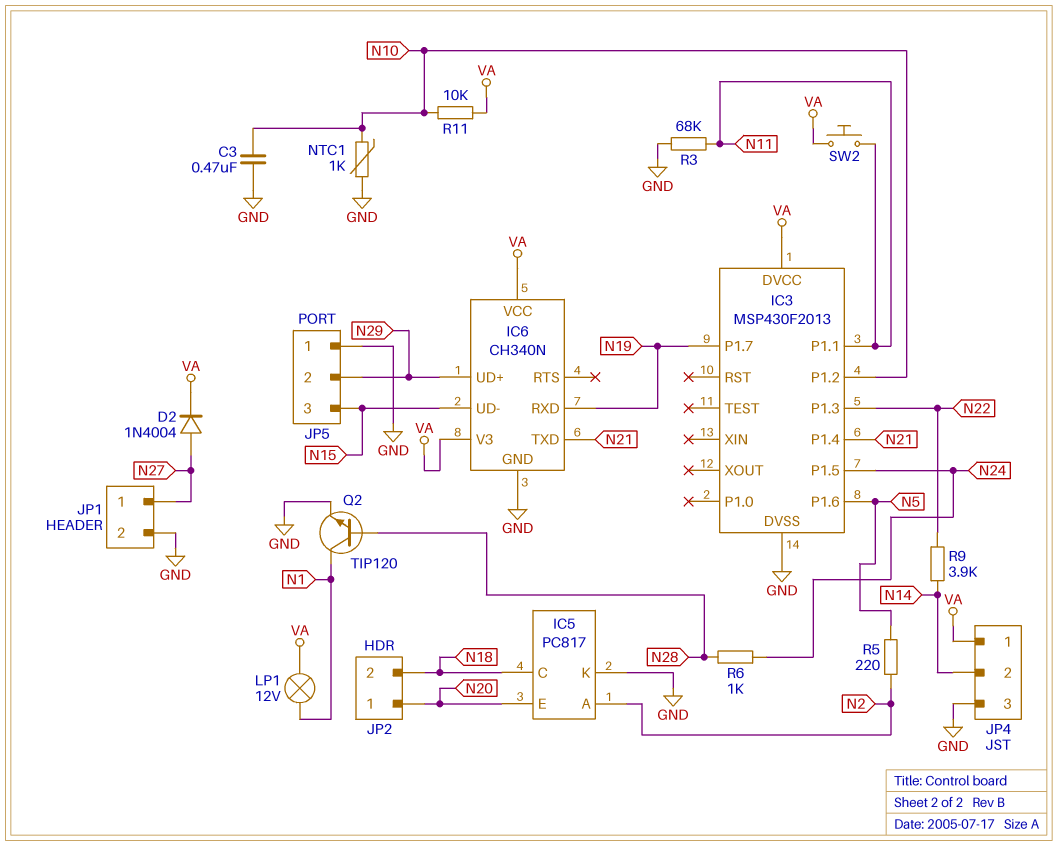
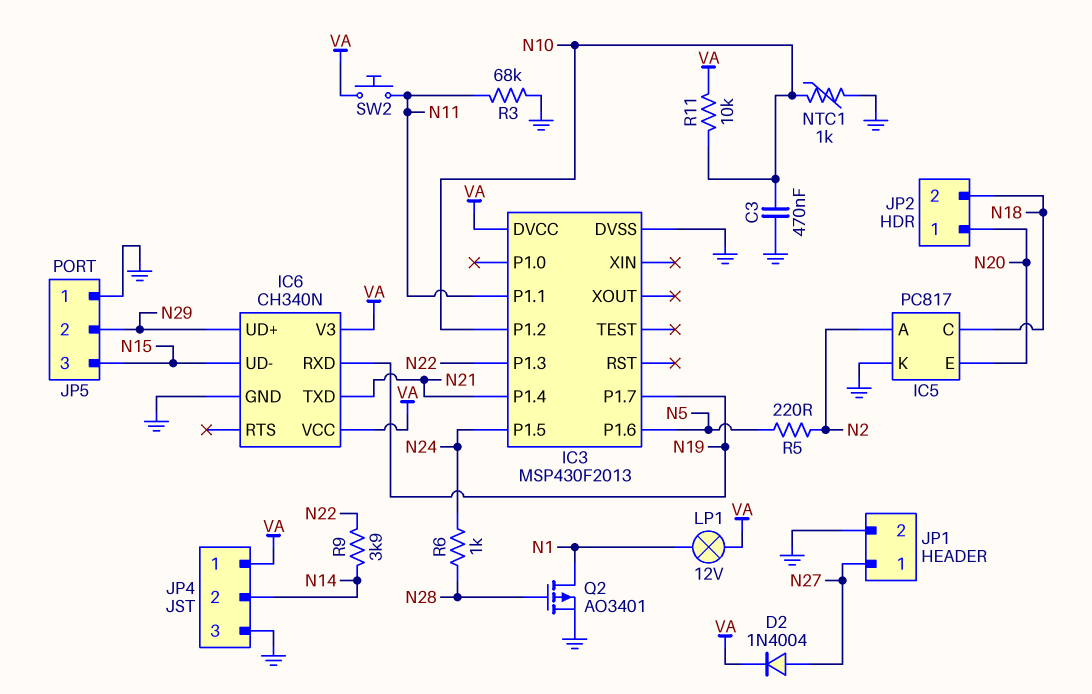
Q2: NPN TIP120 (B N28, C N1, E GND) -> PMOS AO3401 (G N28, D N1, S GND)

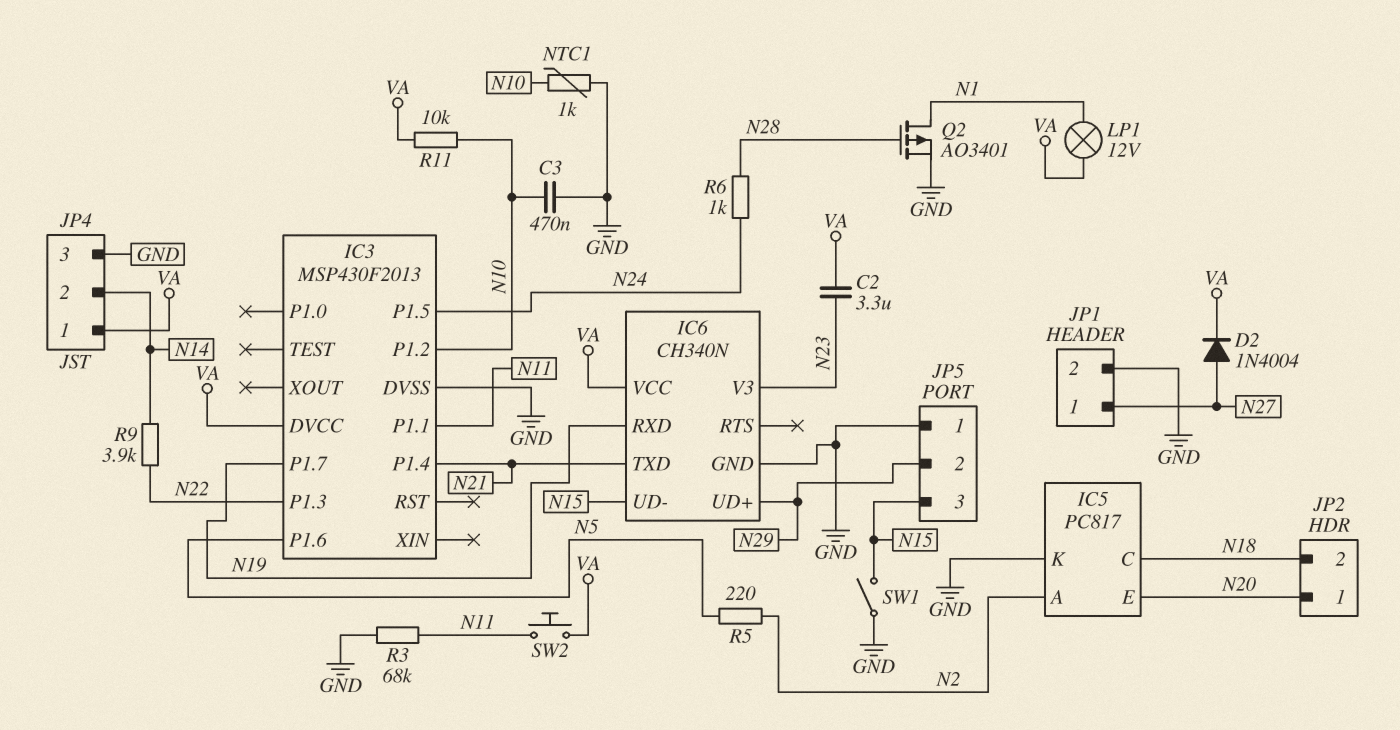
C2: none -> 3.3uF (N23, VA)
IC6 pin V3: VA -> N23
SW1: none -> switch (GND, N15)

